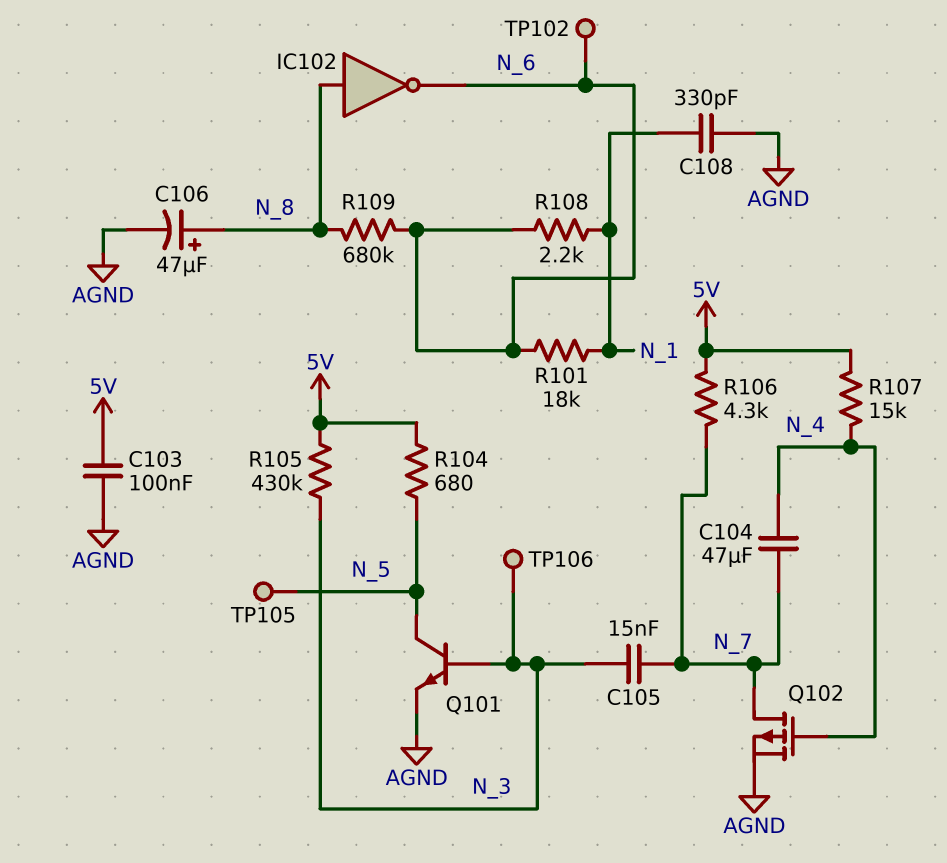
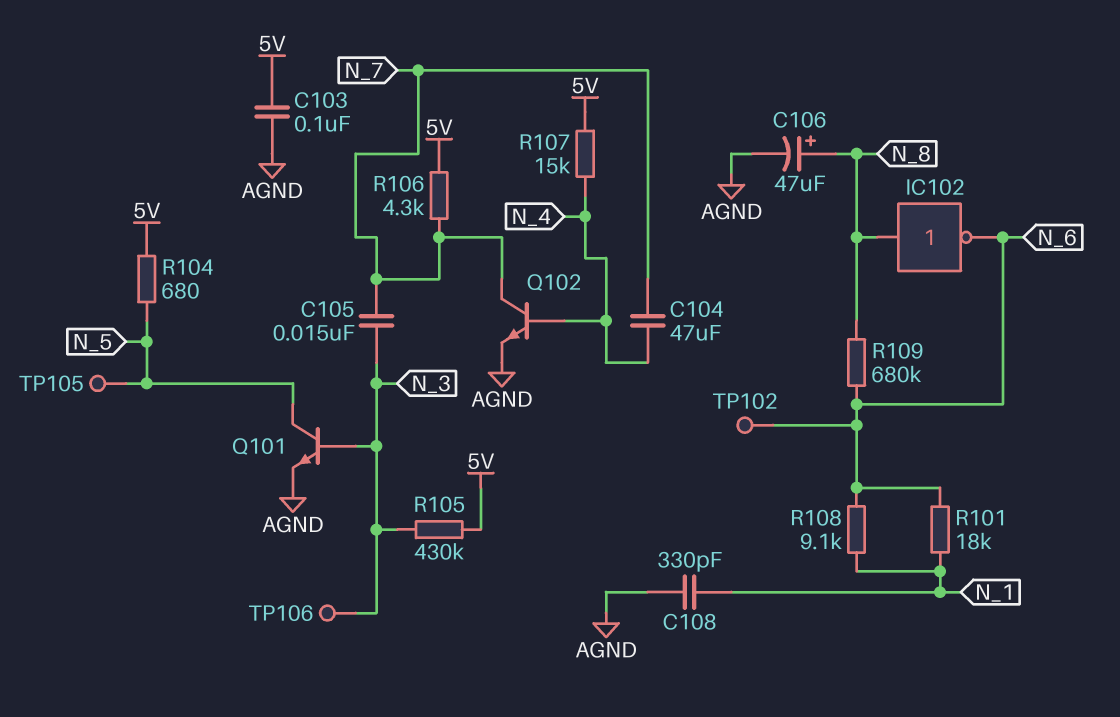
Q102: PMOS (G N_4, D N_7, S AGND) -> NPN (B N_4, C N_7, E AGND)
R108: 2.2k (N_1, N_6) -> 9.1k (N_1, N_6)

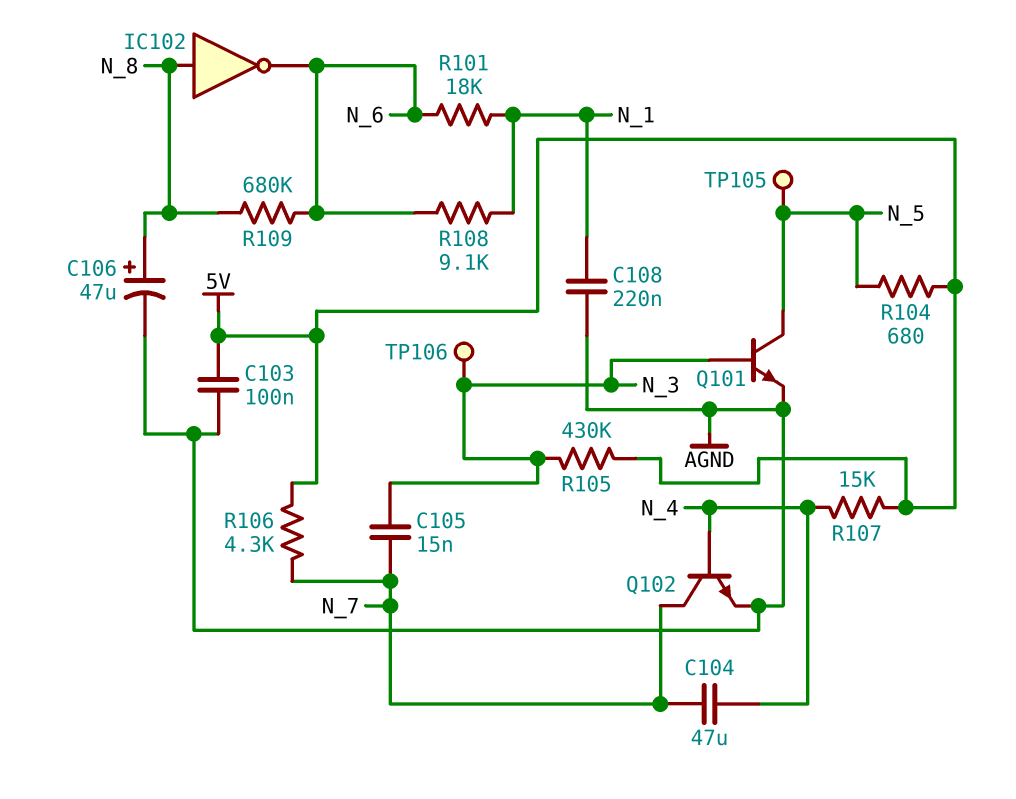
C108: 330pF (AGND, N_1) -> 220nF (AGND, N_1)
TP102: test point (N_6) -> none

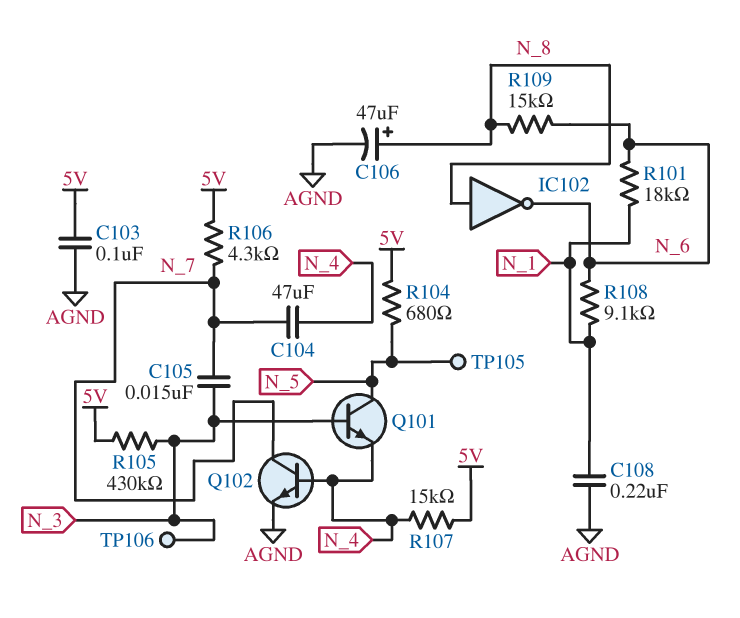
Q101: NPN (B N_3, C N_5, E AGND) -> NPN (B N_3, C N_5, E N_4)
R109: 680k (N_6, N_8) -> 15k (N_6, N_8)

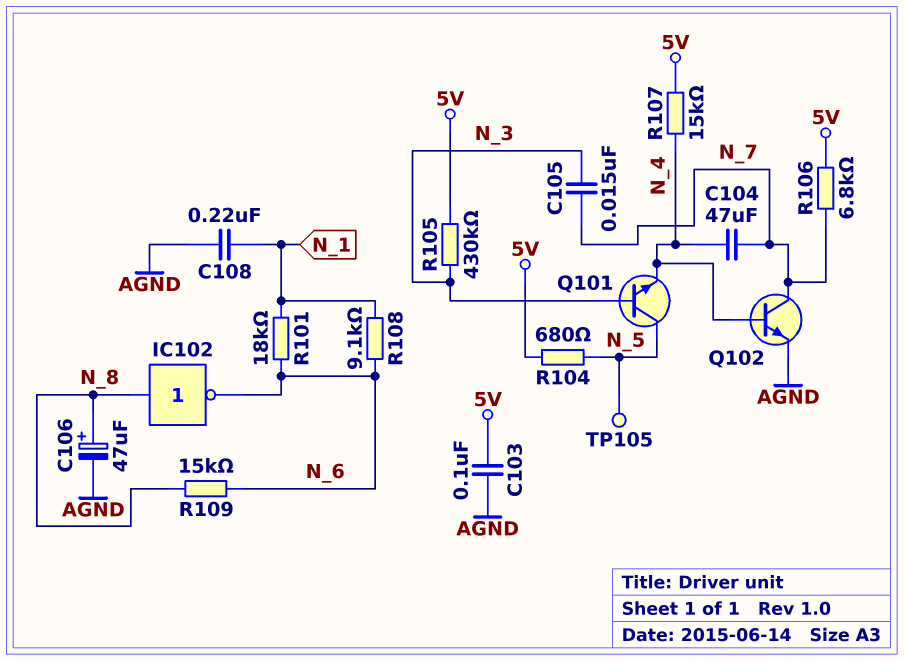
R106: 4.3k (5V, N_7) -> 6.8k (5V, N_7)
TP106: test point (N_3) -> none

